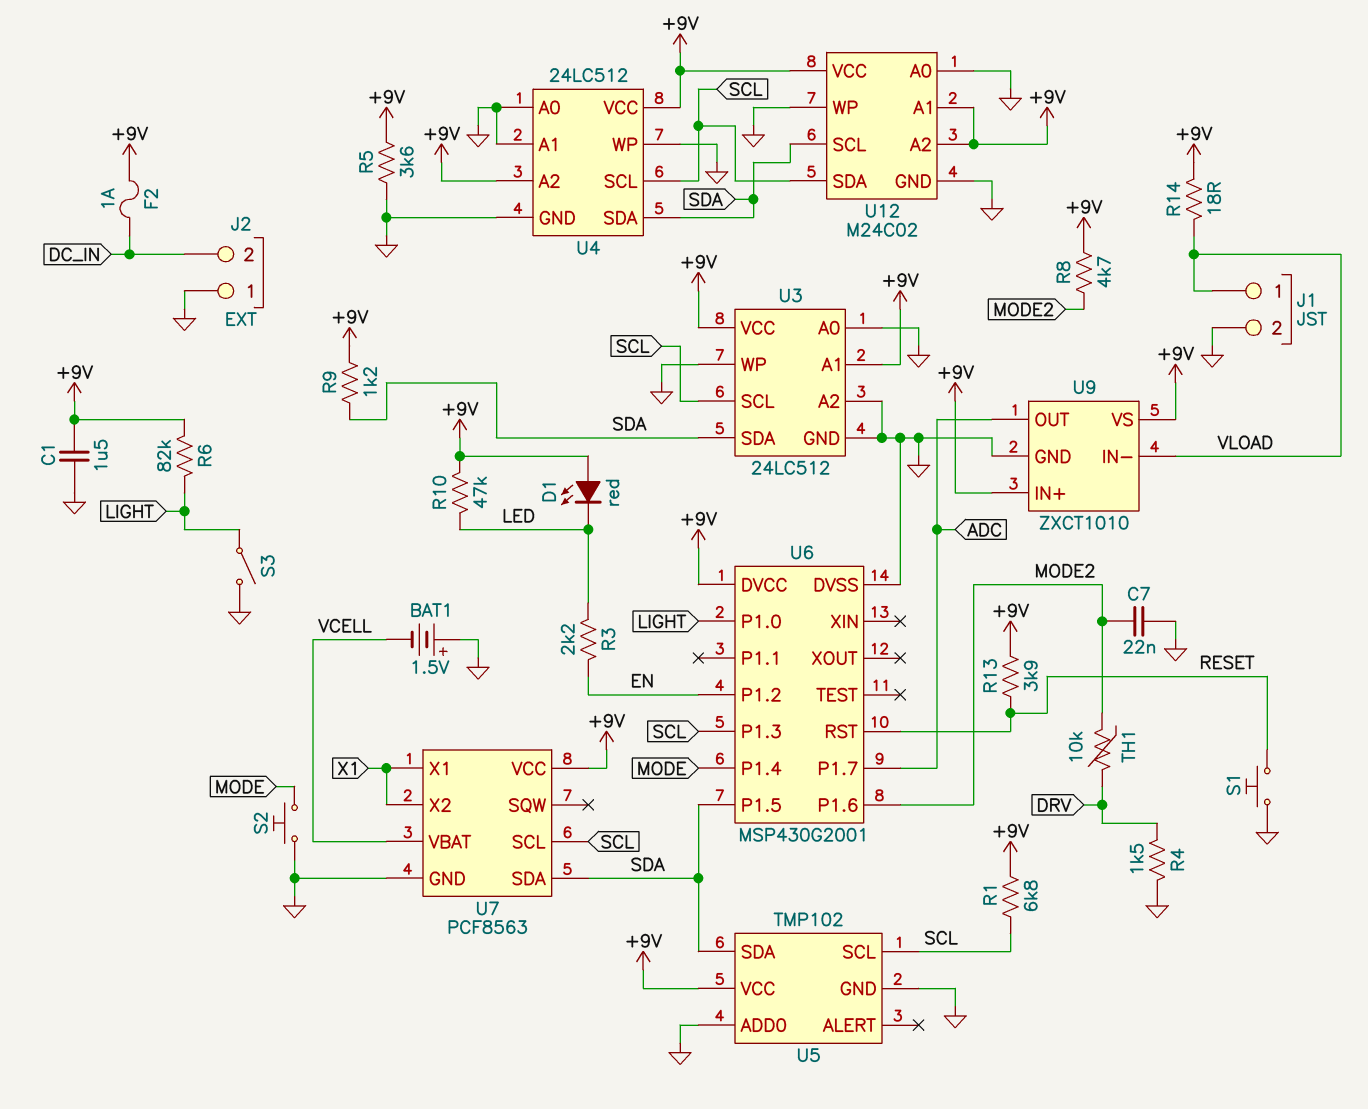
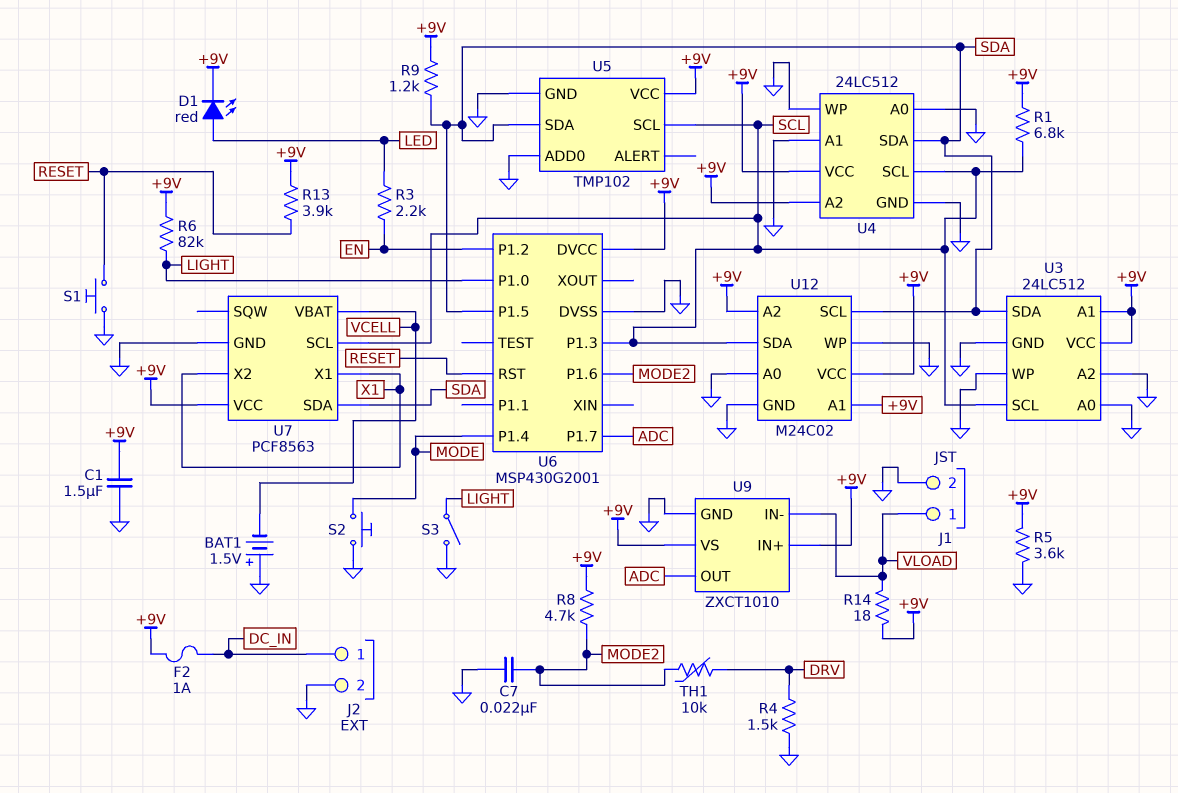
D1: LED red (A +9V, K LED) -> LED red (A LED, K +9V)
J2 pin 1: GND -> DC_IN
J2 pin 2: DC_IN -> GND
R10: 47k (+9V, LED) -> none

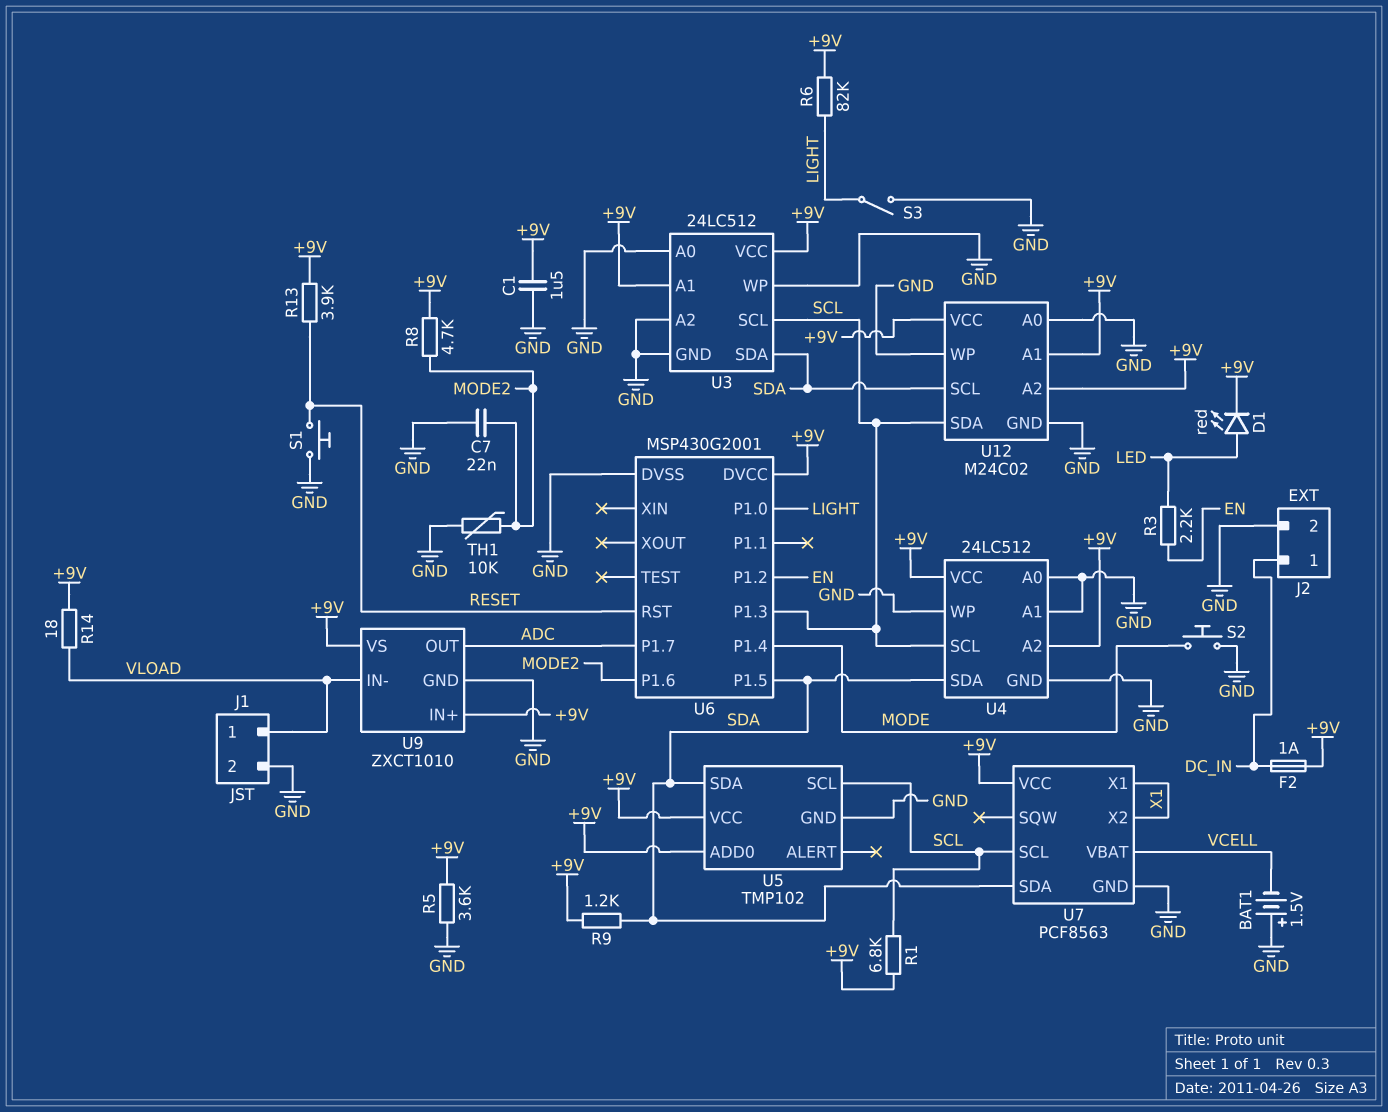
R4: 1.5k (DRV, GND) -> none
TH1: 10k (DRV, MODE2) -> 10k (GND, MODE2)
U5 pin ADD0: GND -> +9V

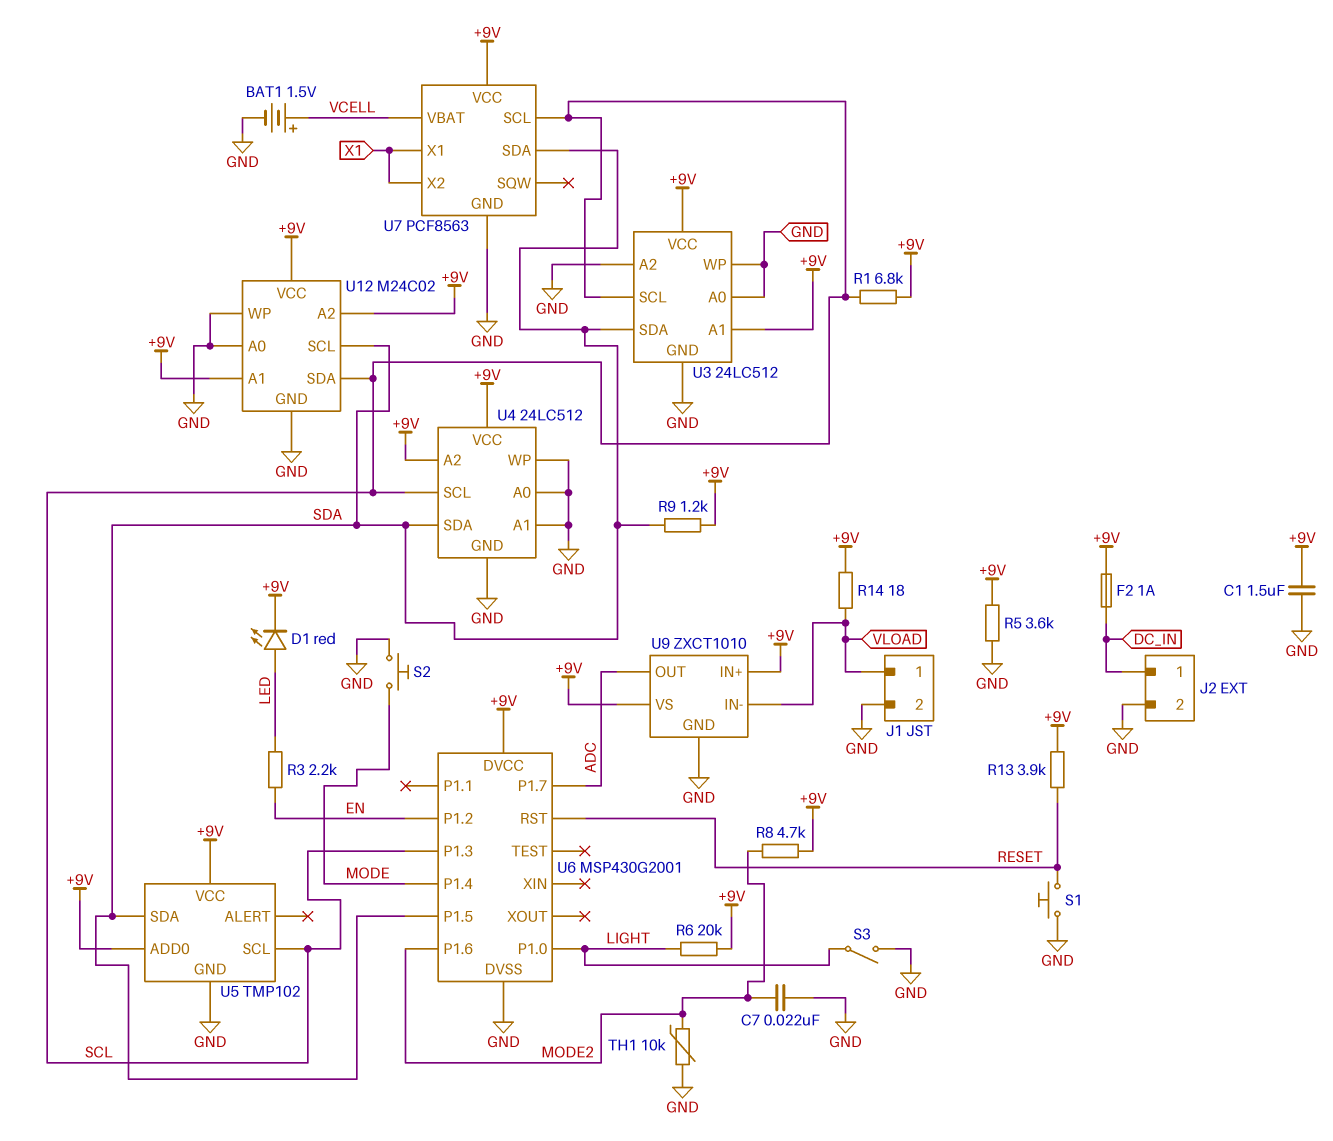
BAT1: 1.5V (plus GND, minus VCELL) -> 1.5V (plus VCELL, minus GND)
R6: 82k (+9V, LIGHT) -> 20k (+9V, LIGHT)

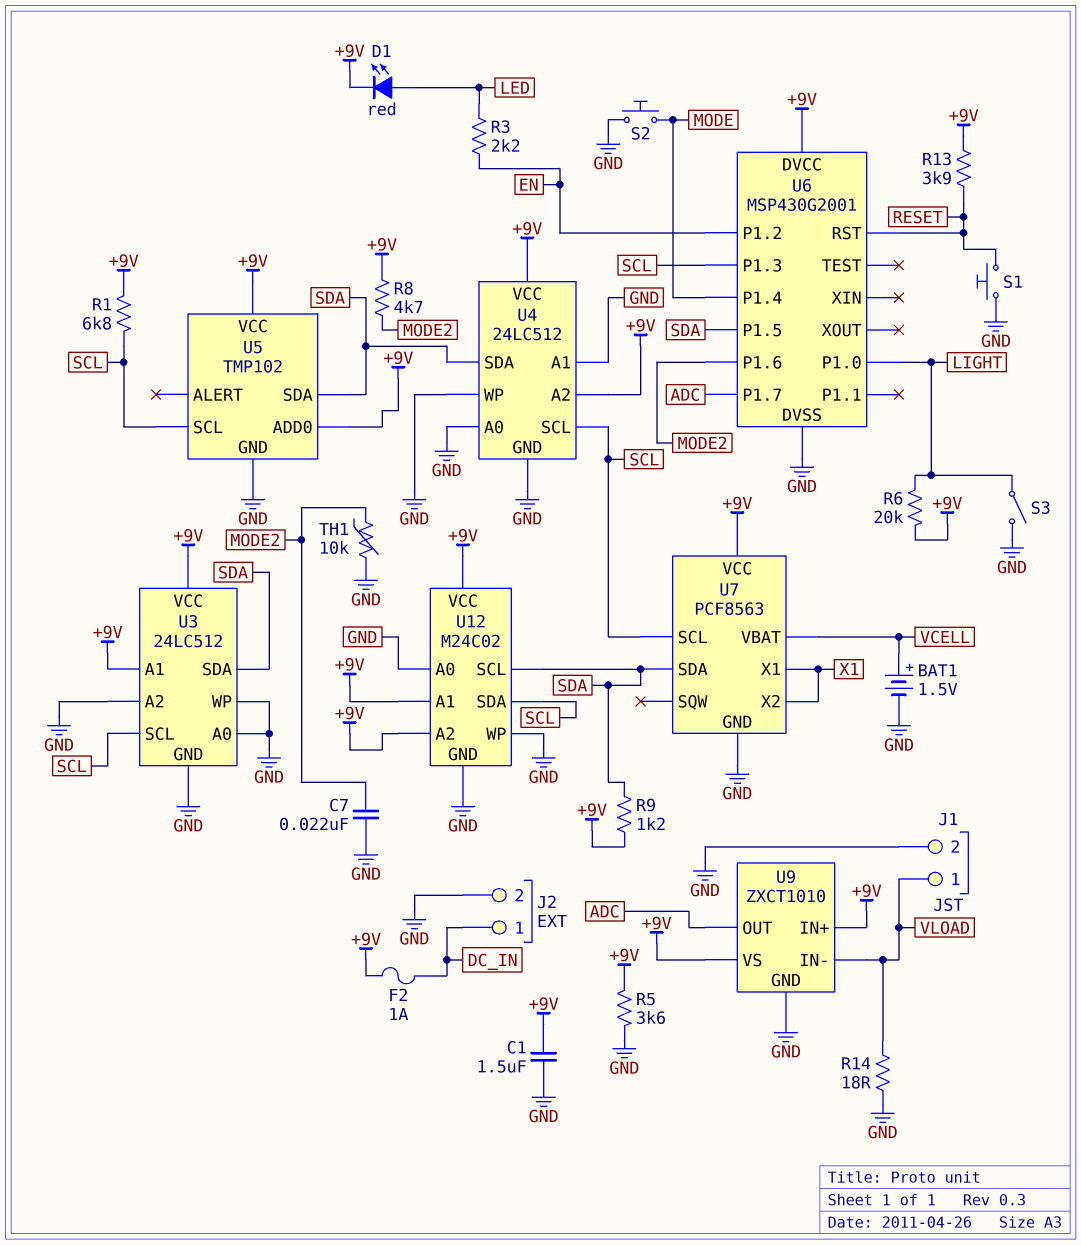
R14: 18 (+9V, VLOAD) -> 18 (GND, VLOAD)

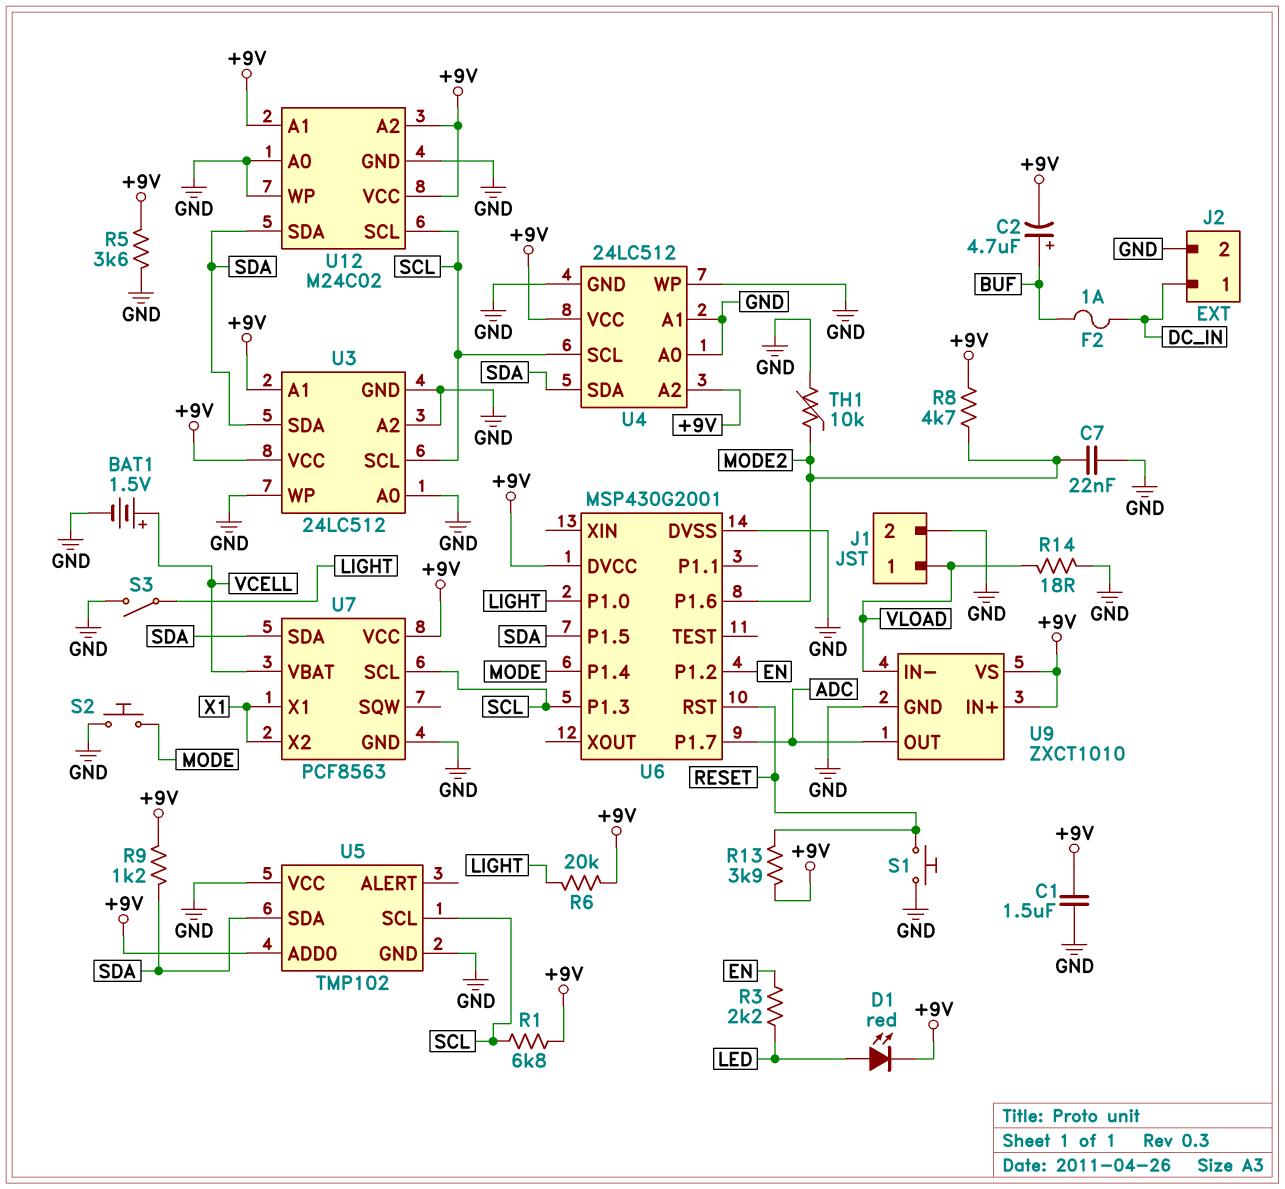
C2: none -> 4.7uF (plus BUF, minus +9V)
F2: 1A (+9V, DC_IN) -> 1A (BUF, DC_IN)
U5 pin VCC: +9V -> GND
U12 pin SCL: SDA -> SCL
U12 pin SDA: SCL -> SDA

